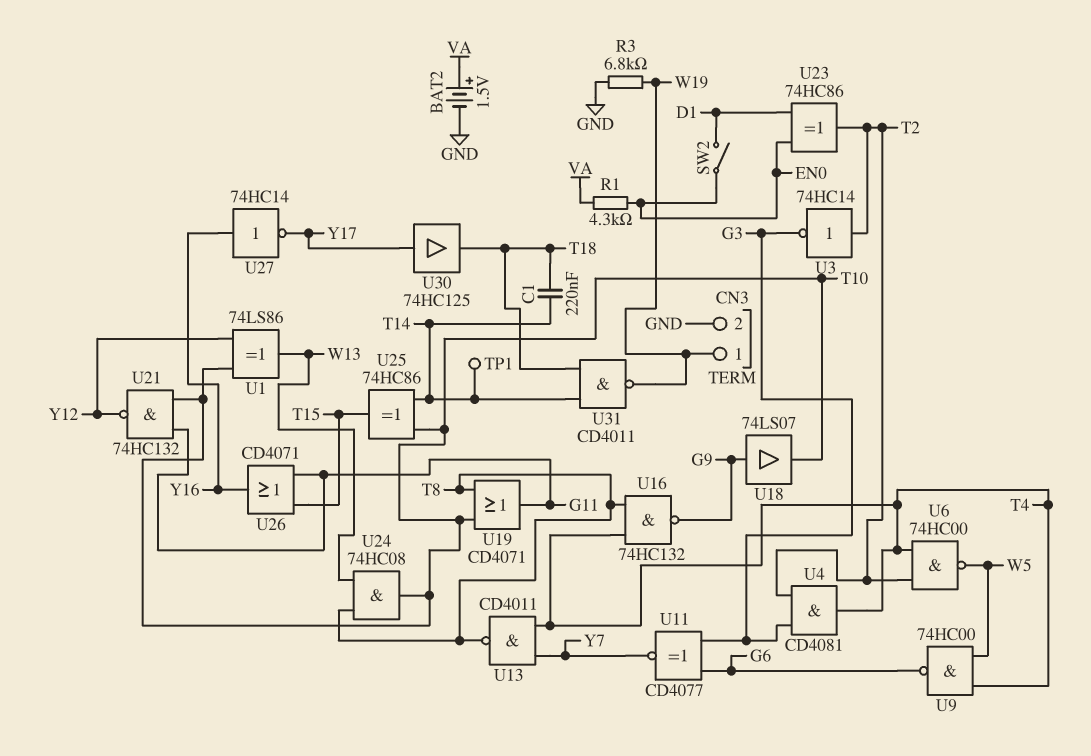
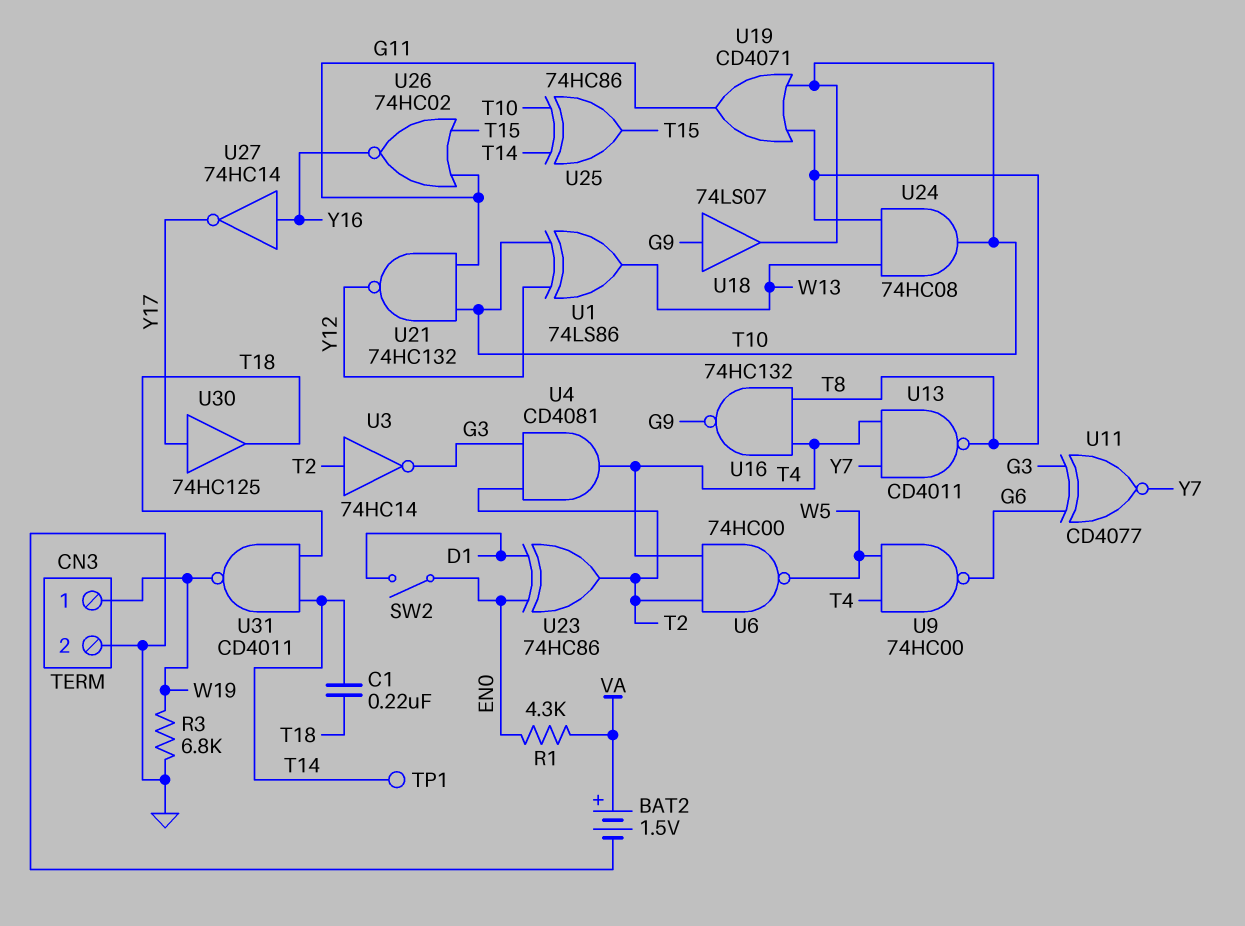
U26: OR CD4071 (in G11, in T15, out Y16) -> NOR 74HC02 (in G11, in T15, out Y16)

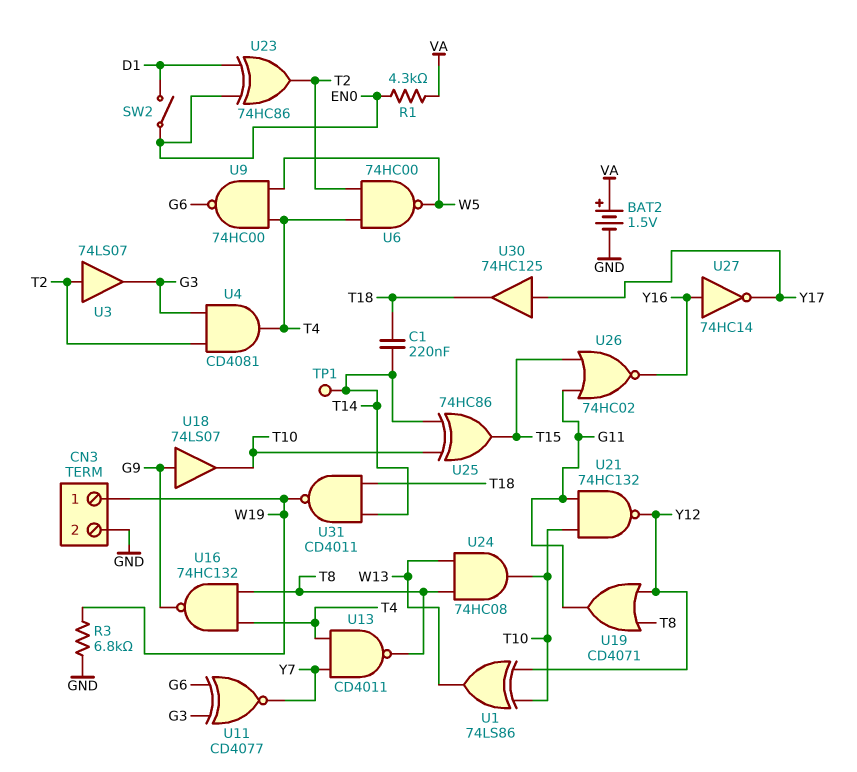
U3: NOT 74HC14 (in T2, out G3) -> buffer 74LS07 (in T2, out G3)
U19: OR CD4071 (in T8, in T10, out G11) -> OR CD4071 (in T8, in Y12, out G11)

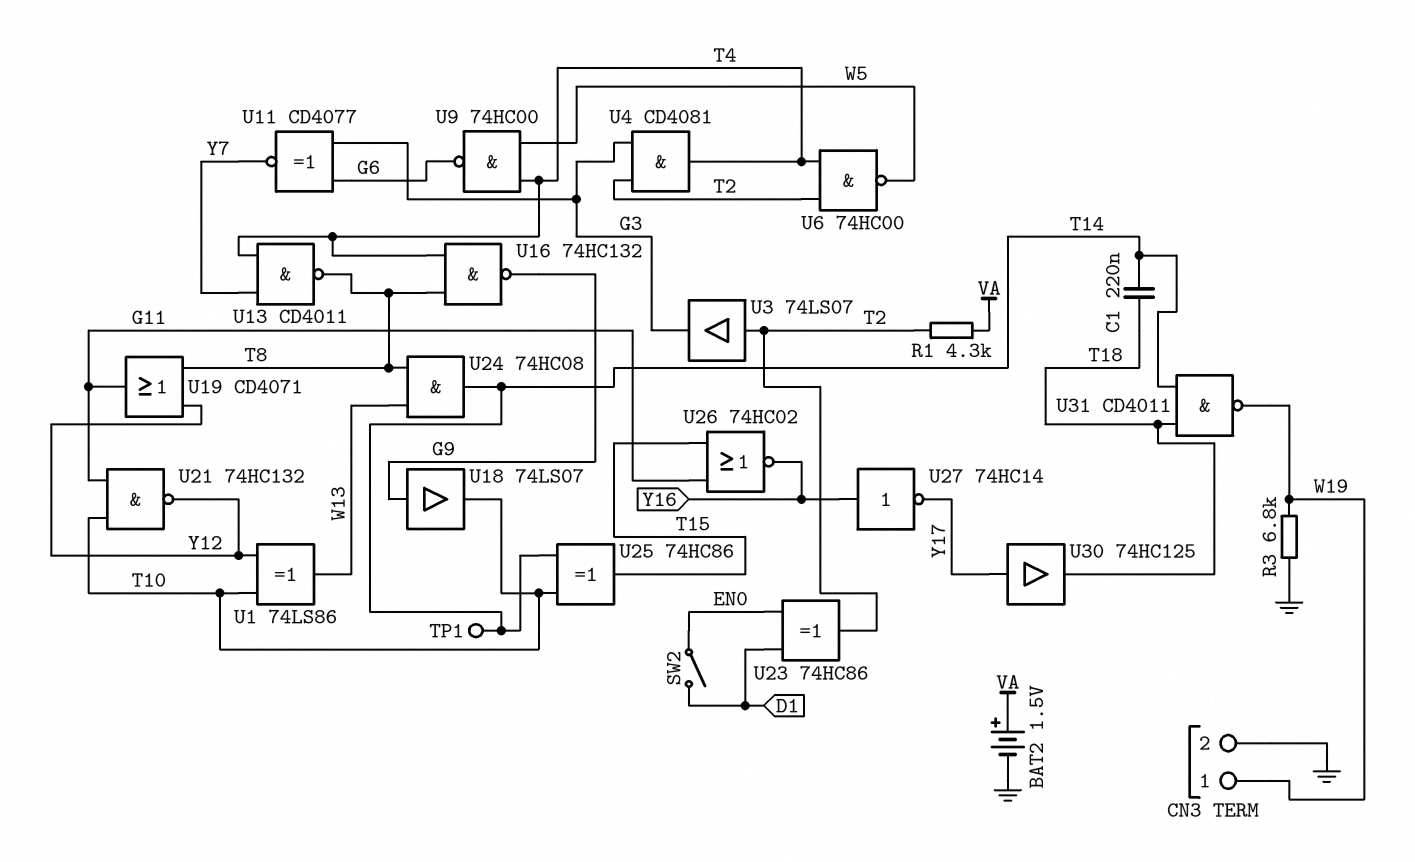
R1: 4.3k (EN0, VA) -> 4.3k (T2, VA)
U24: AND 74HC08 (in T8, in W13, out T10) -> AND 74HC08 (in T8, in W13, out T14)

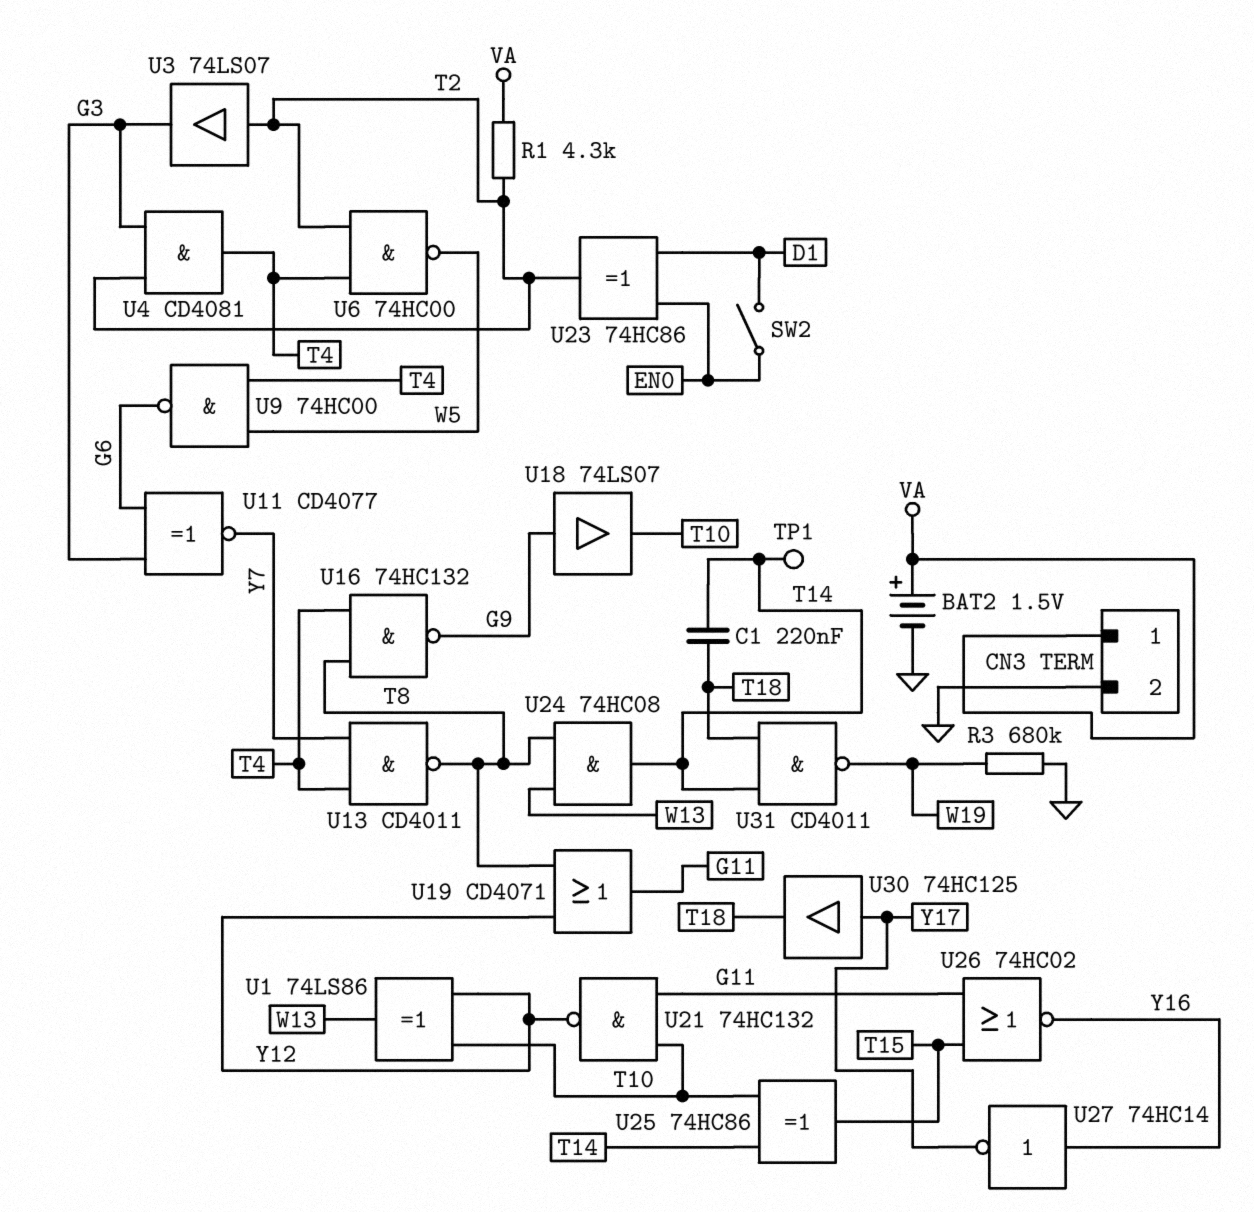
CN3 pin 1: W19 -> VA
R3: 6.8k (GND, W19) -> 680k (GND, W19)

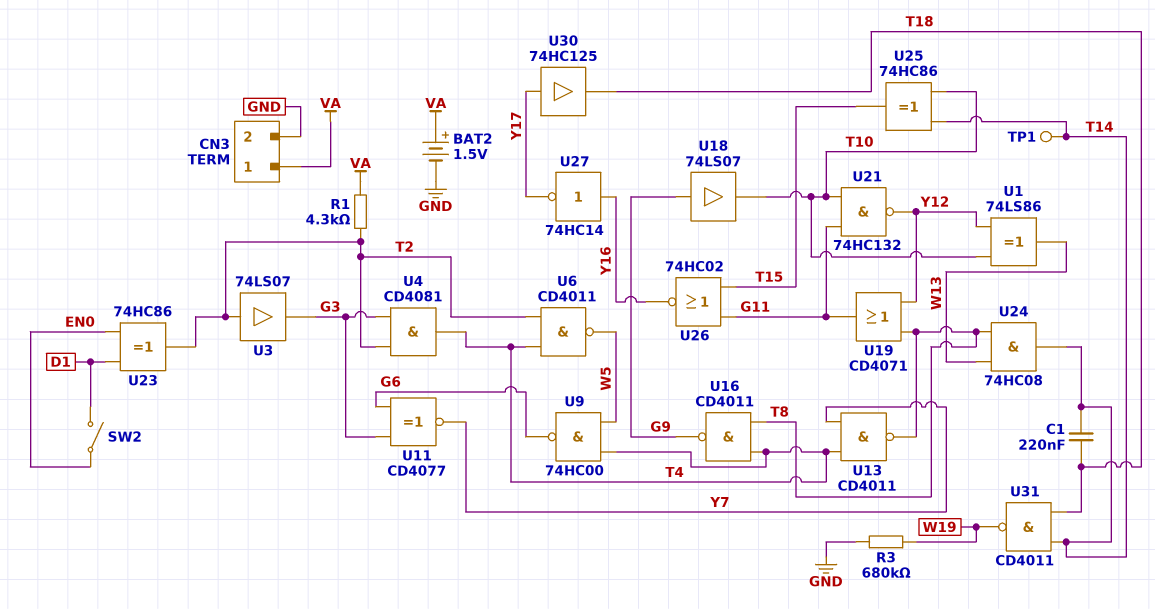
U6: NAND 74HC00 (in T2, in T4, out W5) -> NAND CD4011 (in T2, in T4, out W5)
U16: NAND 74HC132 (in T4, in T8, out G9) -> NAND CD4011 (in T4, in T8, out G9)

